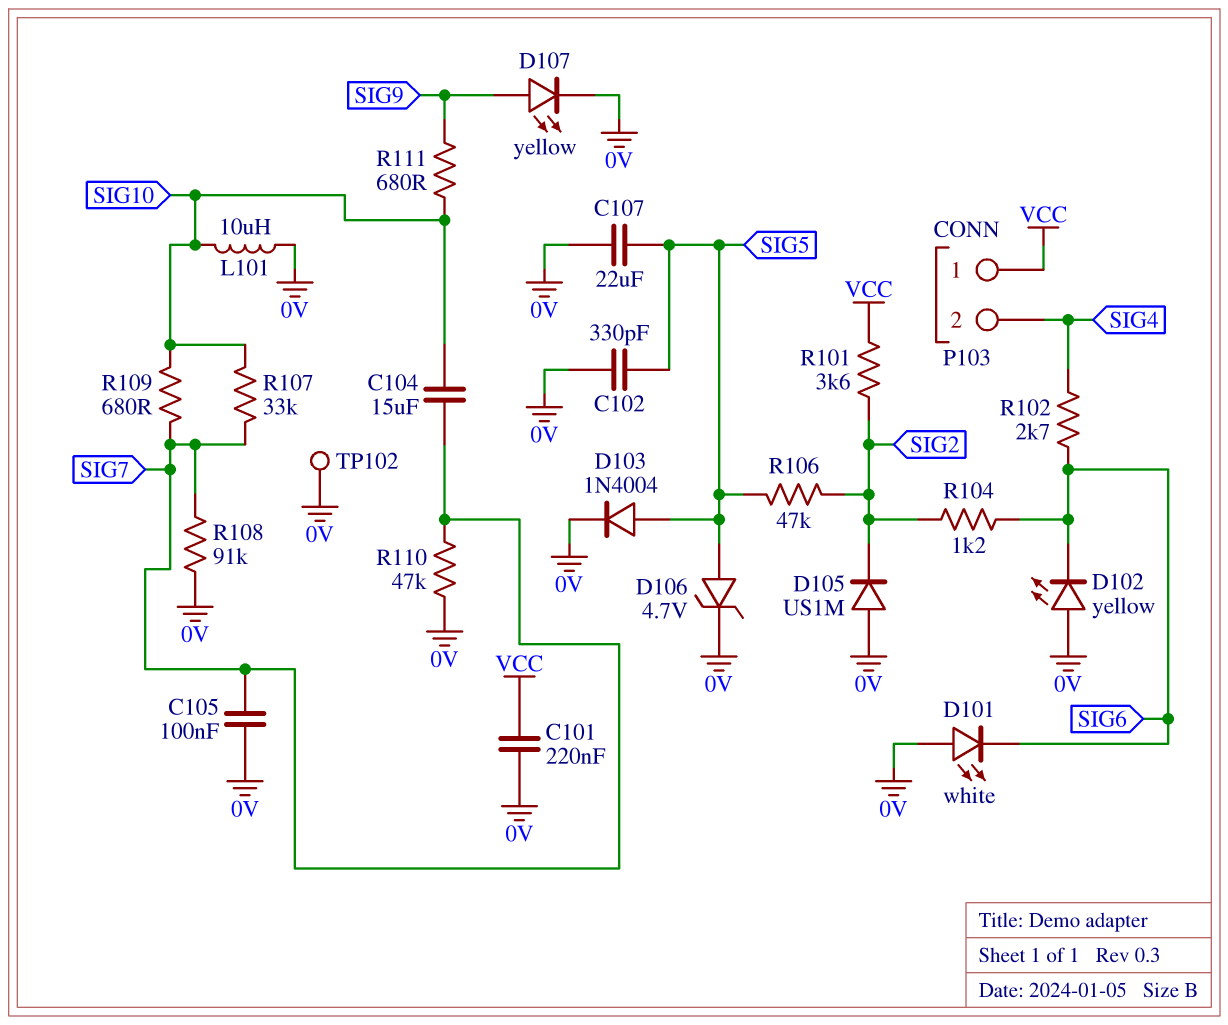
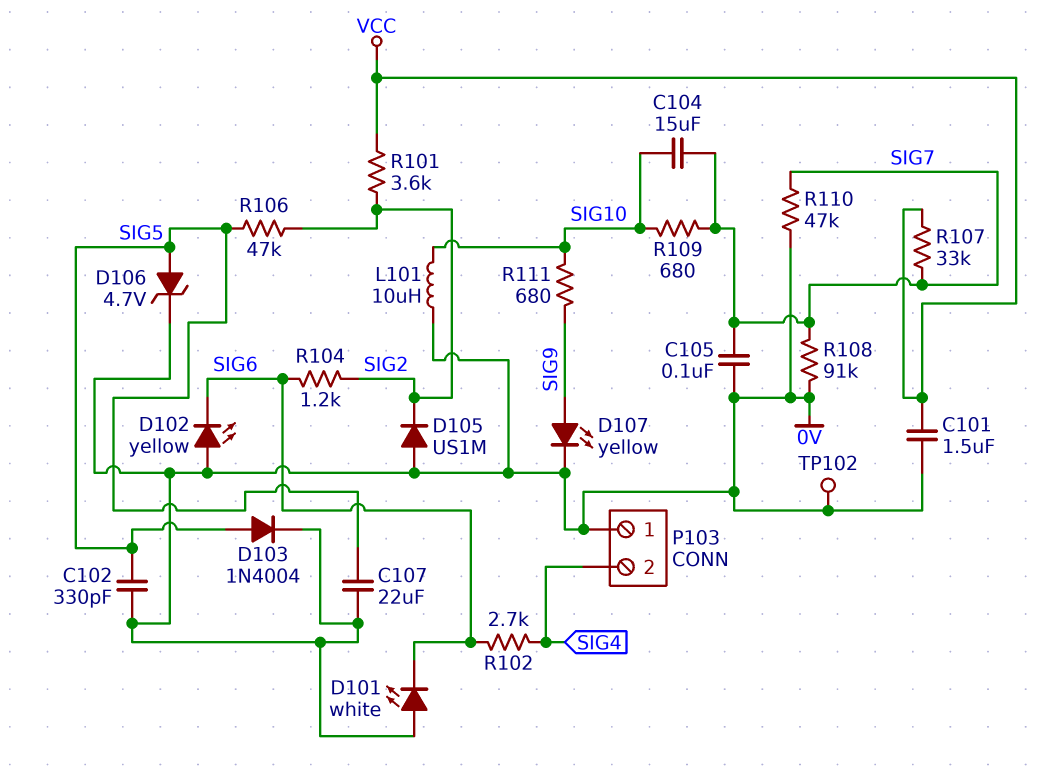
C101: 220nF (0V, VCC) -> 1.5uF (0V, VCC)
P103 pin 1: VCC -> 0V
R107: 33k (SIG7, SIG10) -> 33k (SIG7, VCC)

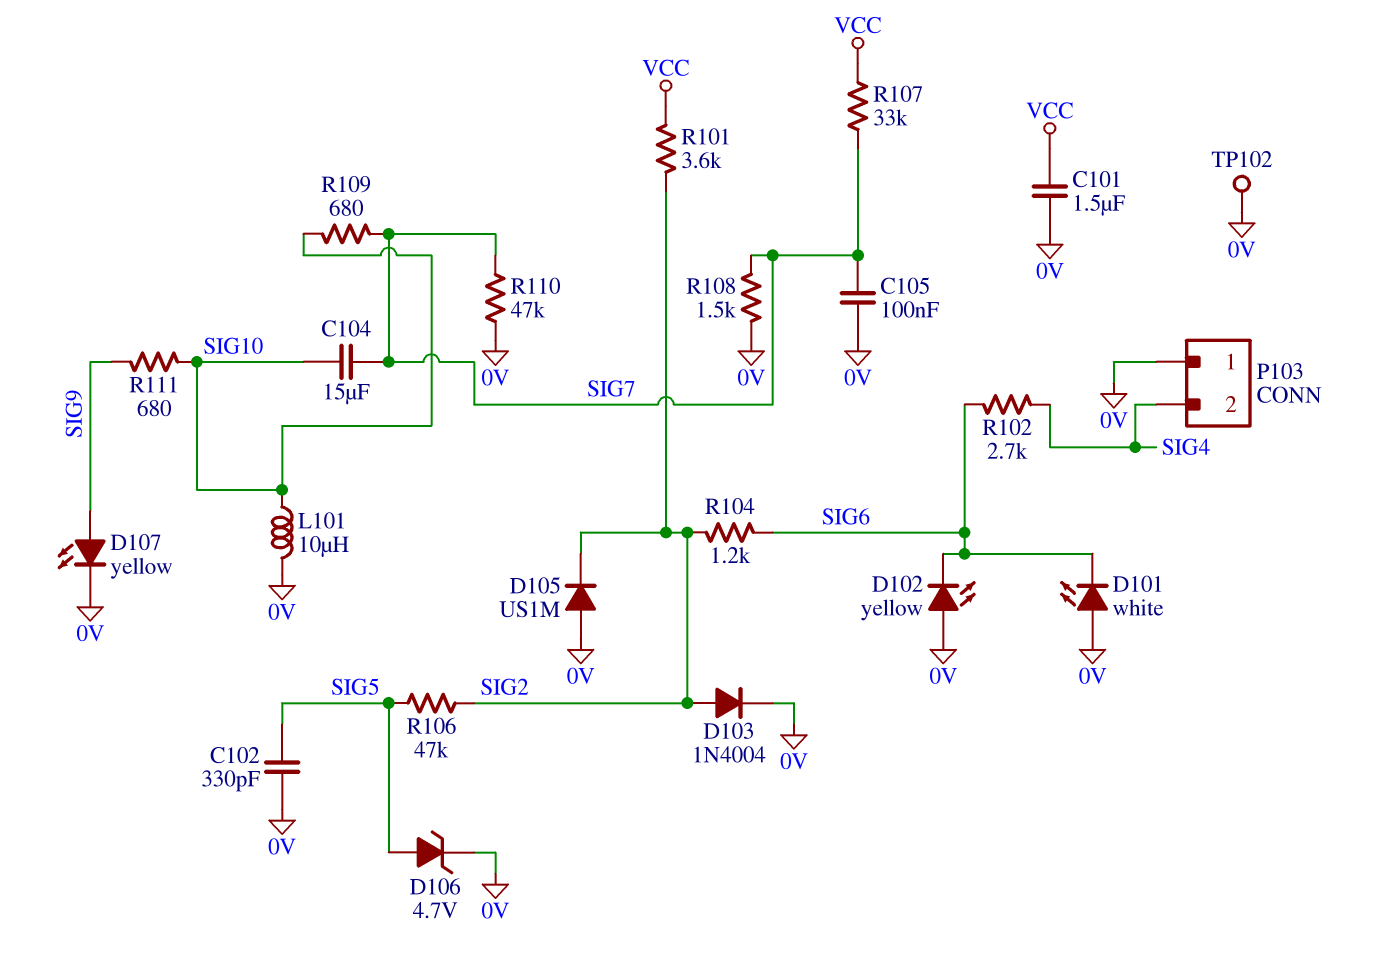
C107: 22uF (0V, SIG5) -> none
D103: diode 1N4004 (A SIG5, K 0V) -> diode 1N4004 (A SIG2, K 0V)
R108: 91k (0V, SIG7) -> 1.5k (0V, SIG7)

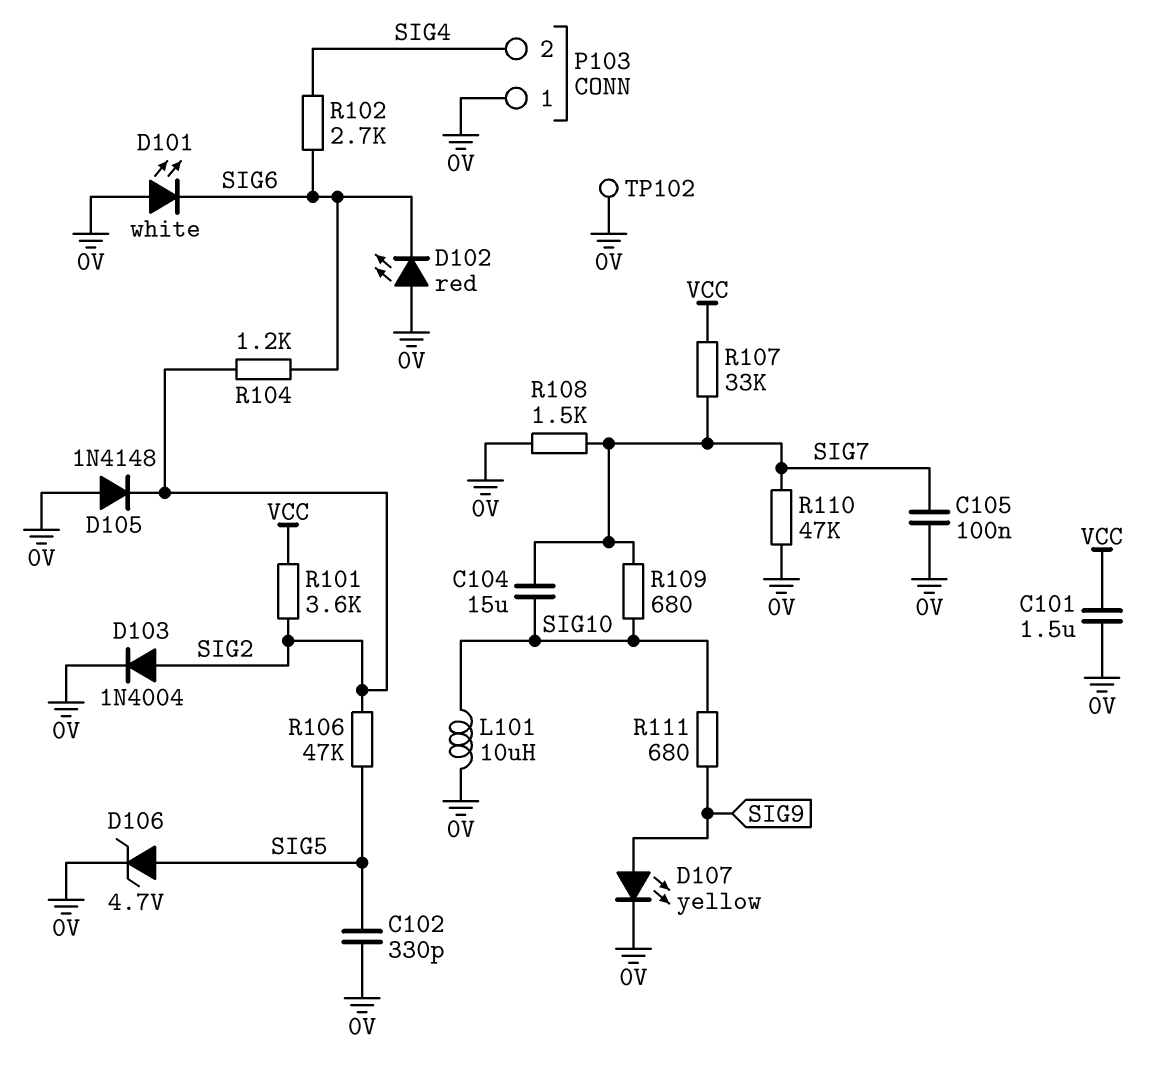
D102: LED yellow (A 0V, K SIG6) -> LED red (A 0V, K SIG6)
D105: diode US1M (A 0V, K SIG2) -> diode 1N4148 (A 0V, K SIG2)

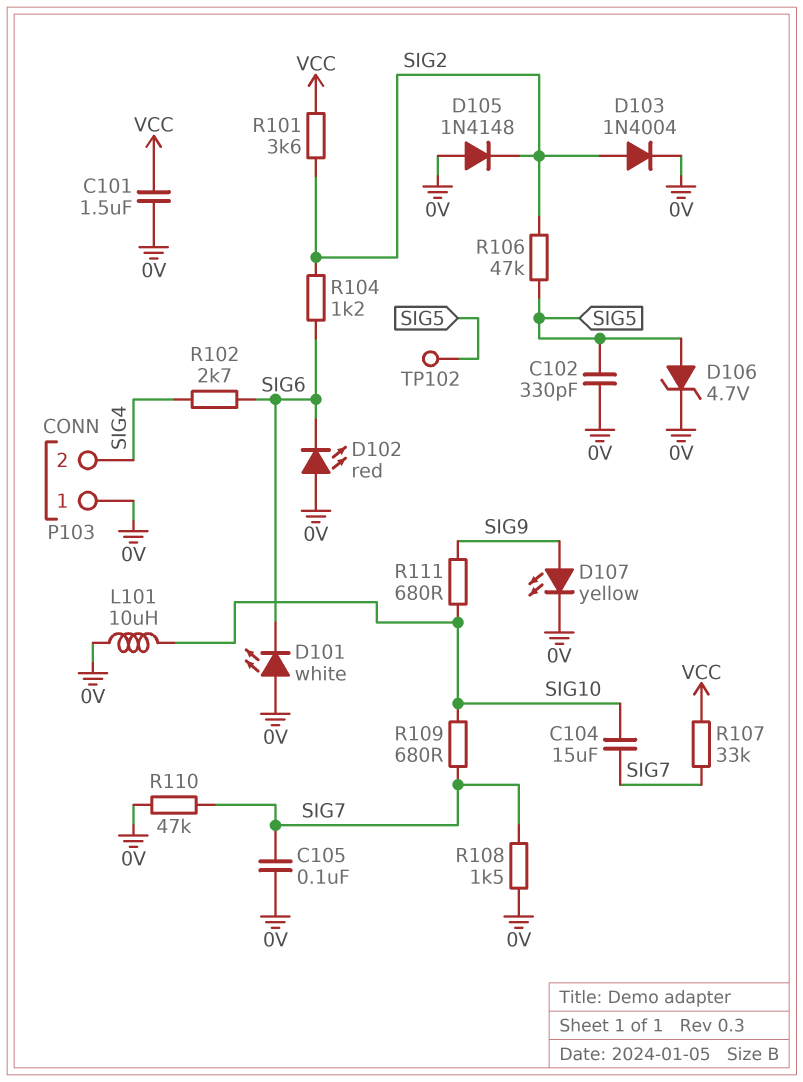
TP102: test point (0V) -> test point (SIG5)

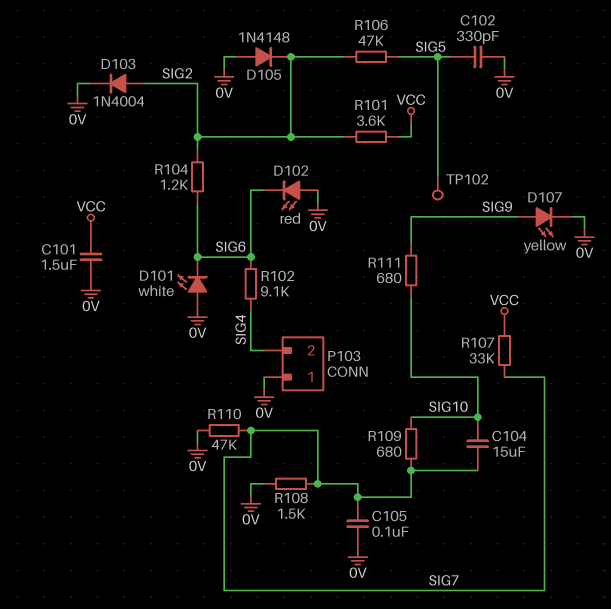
D106: zener 4.7V (A SIG5, K 0V) -> none
L101: 10uH (0V, SIG10) -> none
R102: 2.7k (SIG4, SIG6) -> 9.1k (SIG4, SIG6)

